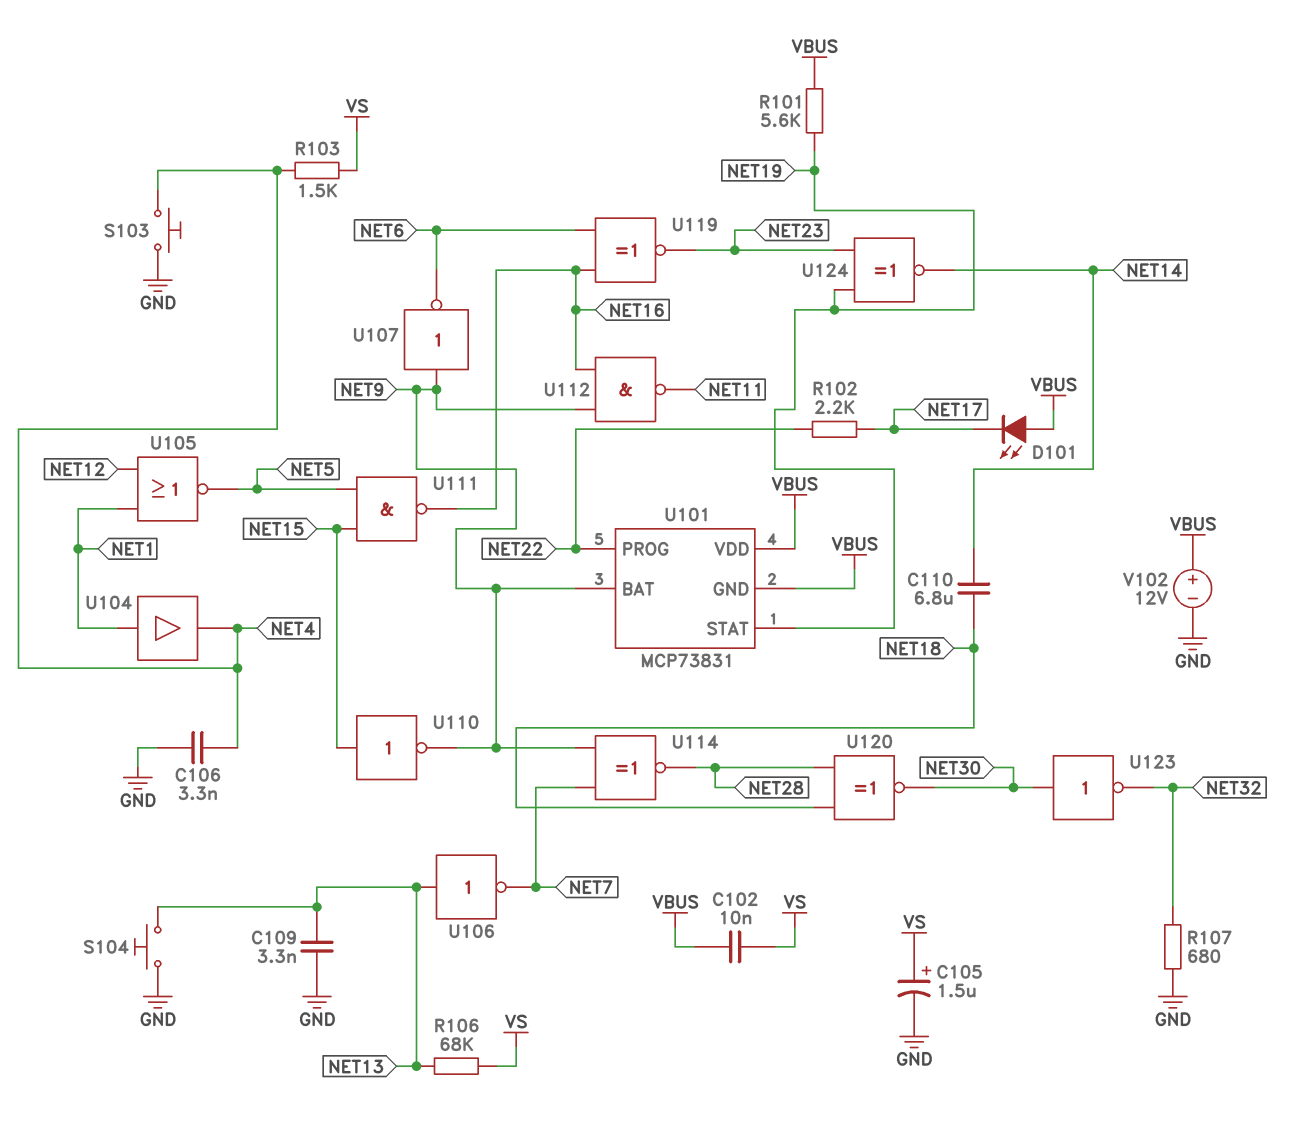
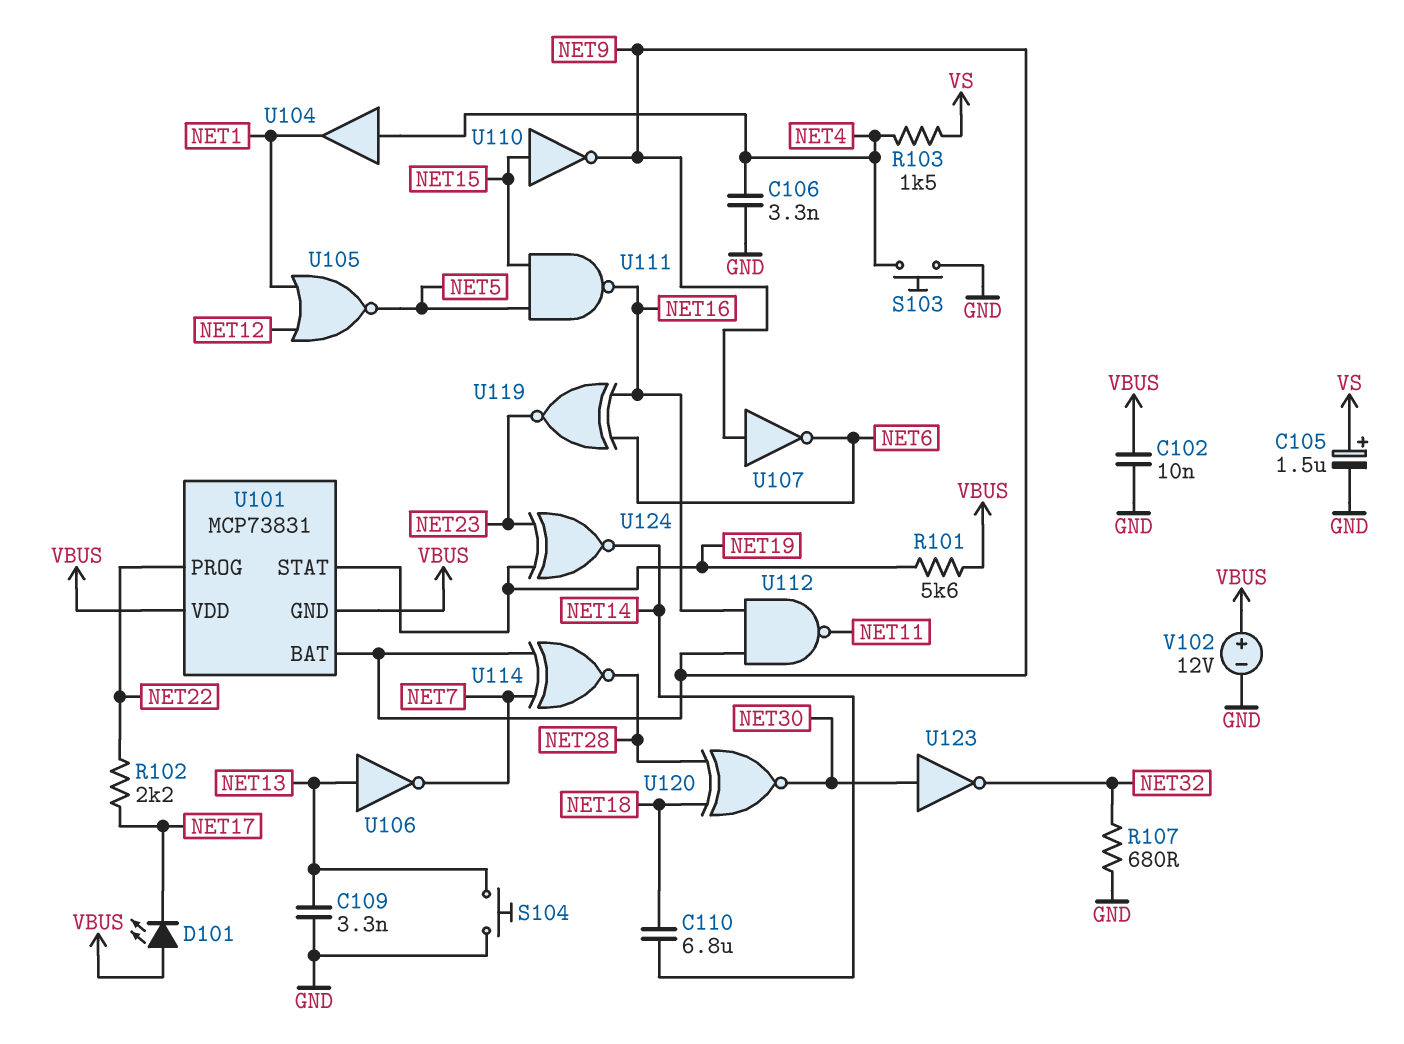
C102: 10nF (VBUS, VS) -> 10nF (GND, VBUS)
R106: 68k (NET13, VS) -> none
U104: buffer (in NET1, out NET4) -> buffer (in NET4, out NET1)

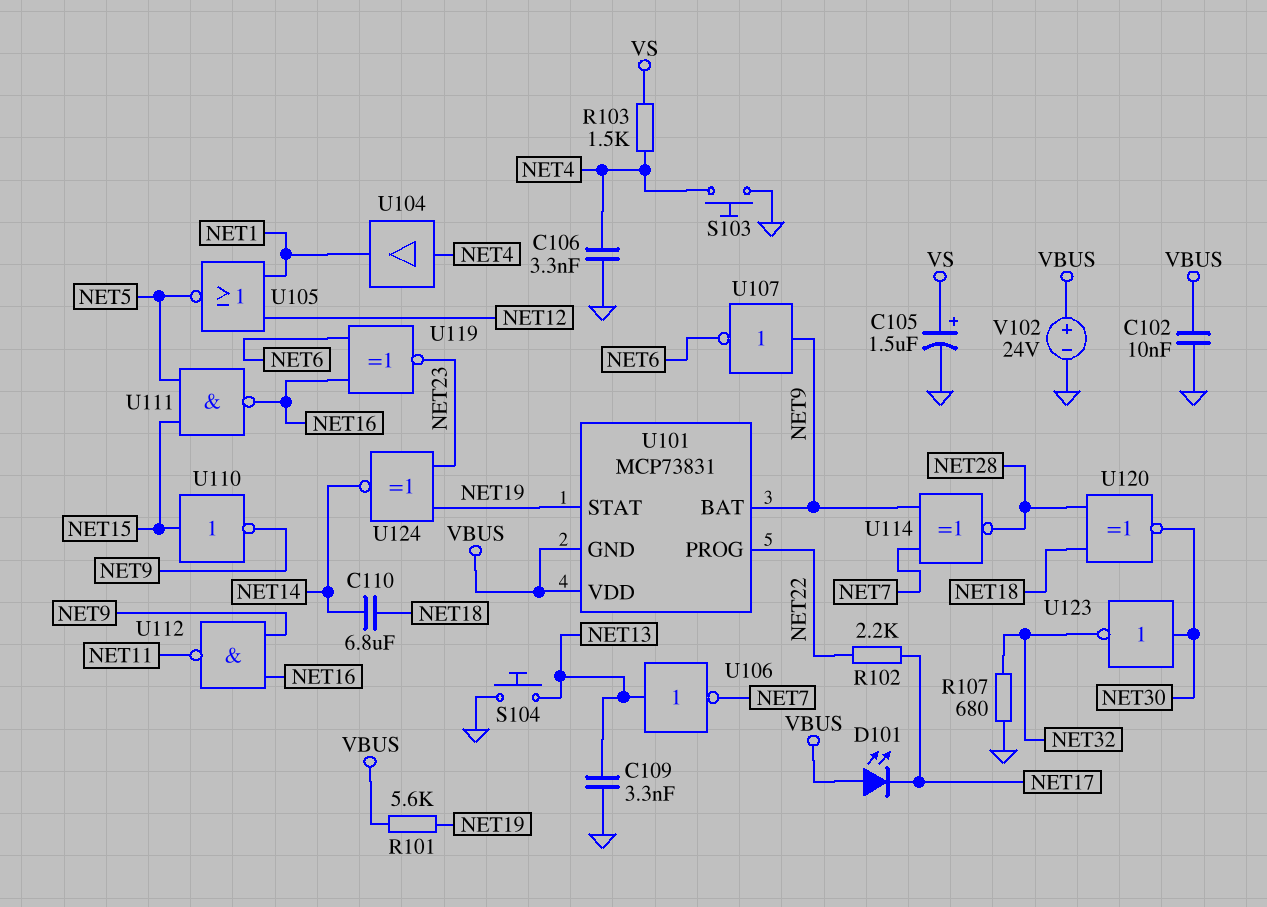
V102: 12V (plus VBUS, minus GND) -> 24V (plus VBUS, minus GND)

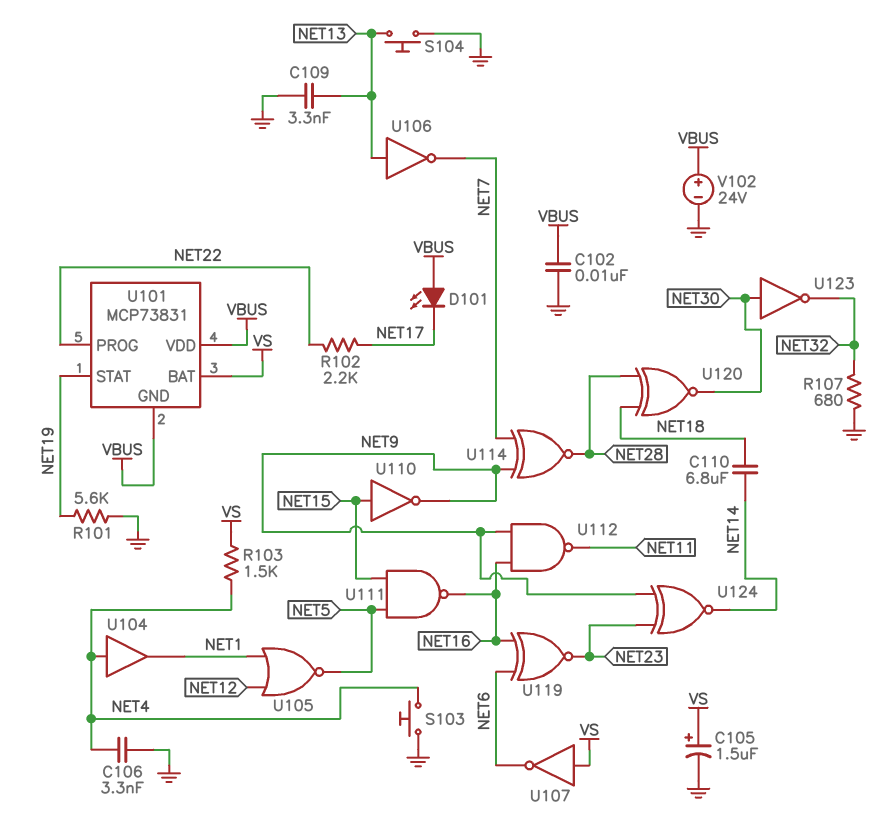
R101: 5.6k (NET19, VBUS) -> 5.6k (GND, NET19)
U101 pin BAT: NET9 -> VS
U107: NOT (in NET9, out NET6) -> NOT (in VS, out NET6)
U124: XNOR (in NET19, in NET23, out NET14) -> XNOR (in NET9, in NET23, out NET14)

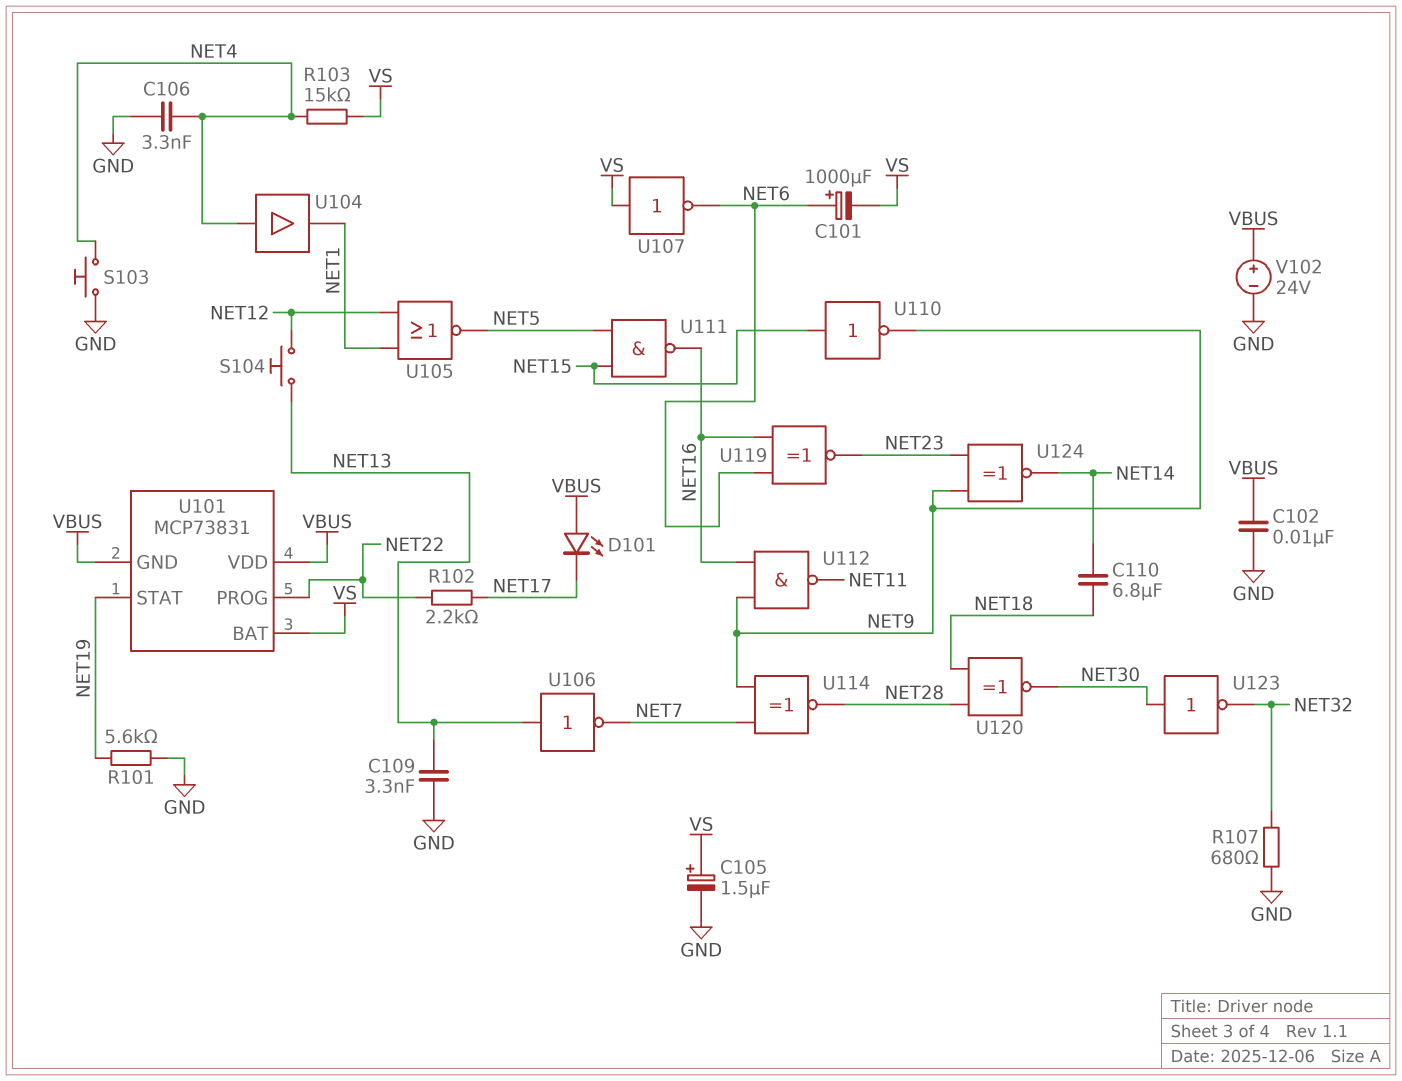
C101: none -> 1000uF (plus NET6, minus VS)
R103: 1.5k (NET4, VS) -> 15k (NET4, VS)
S104: button (GND, NET13) -> button (NET12, NET13)

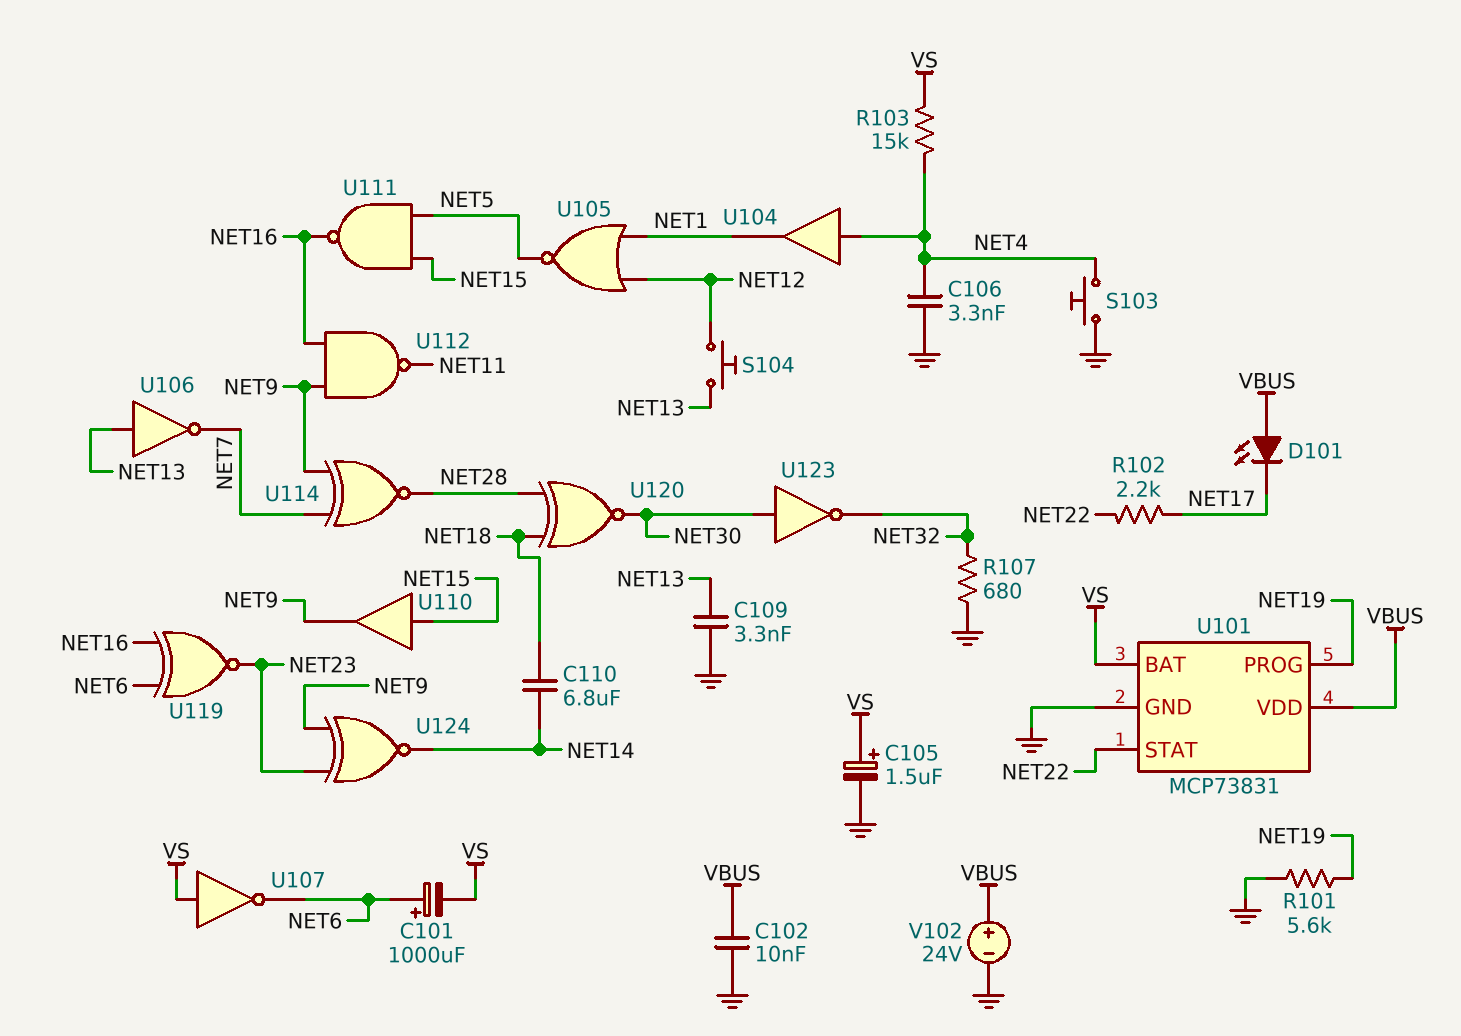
U101 pin GND: VBUS -> GND
U101 pin PROG: NET22 -> NET19
U101 pin STAT: NET19 -> NET22
U110: NOT (in NET15, out NET9) -> buffer (in NET15, out NET9)

